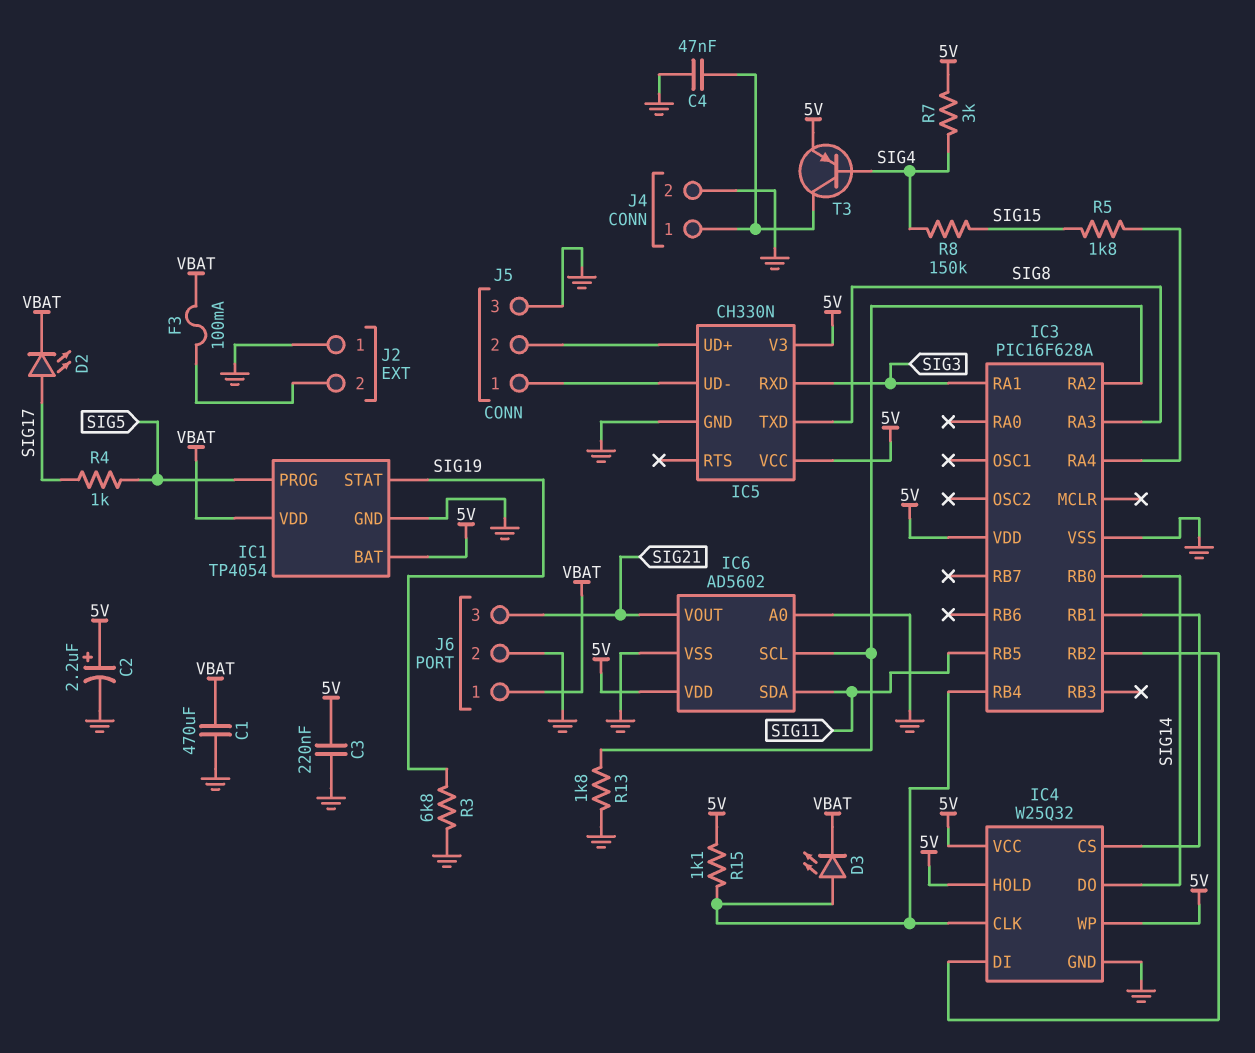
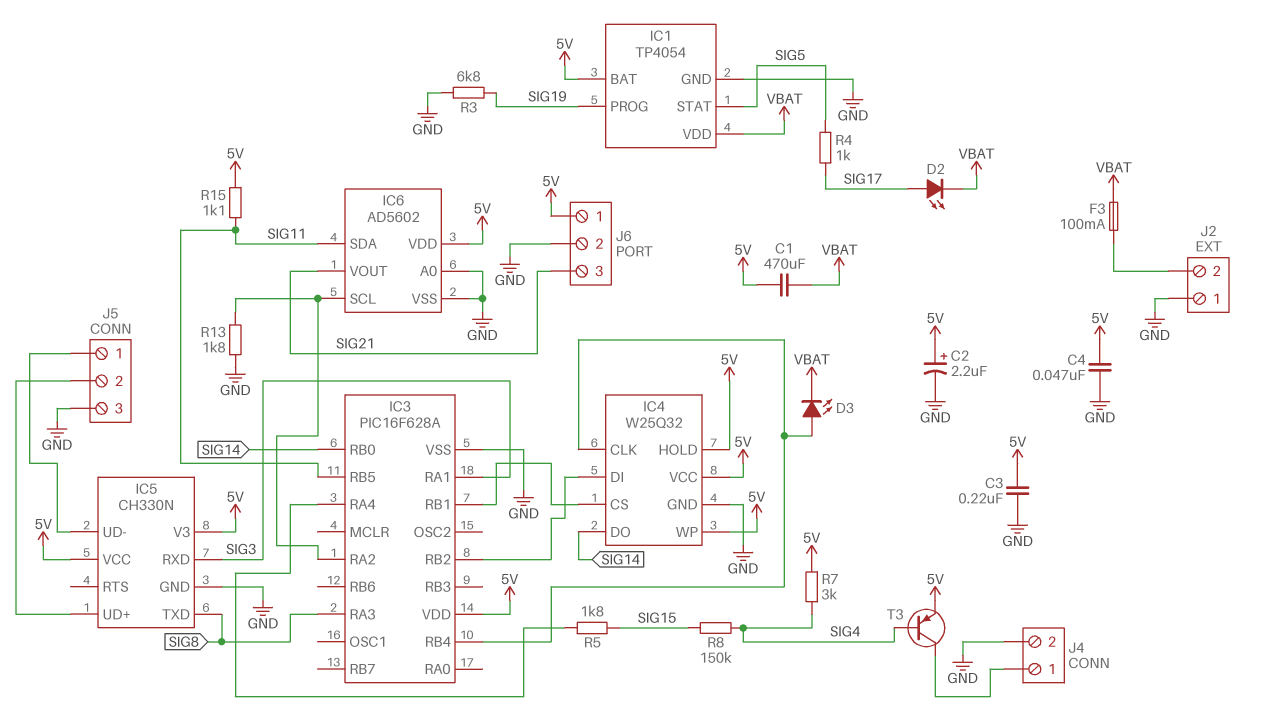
C1: 470uF (GND, VBAT) -> 470uF (5V, VBAT)
C4: 47nF (GND, J4/1) -> 47nF (5V, GND)
IC1 pin PROG: SIG5 -> SIG19
IC1 pin STAT: SIG19 -> SIG5
J6 pin 1: VBAT -> 5V
R15: 1.1k (5V, IC3/RB4) -> 1.1k (5V, SIG11)

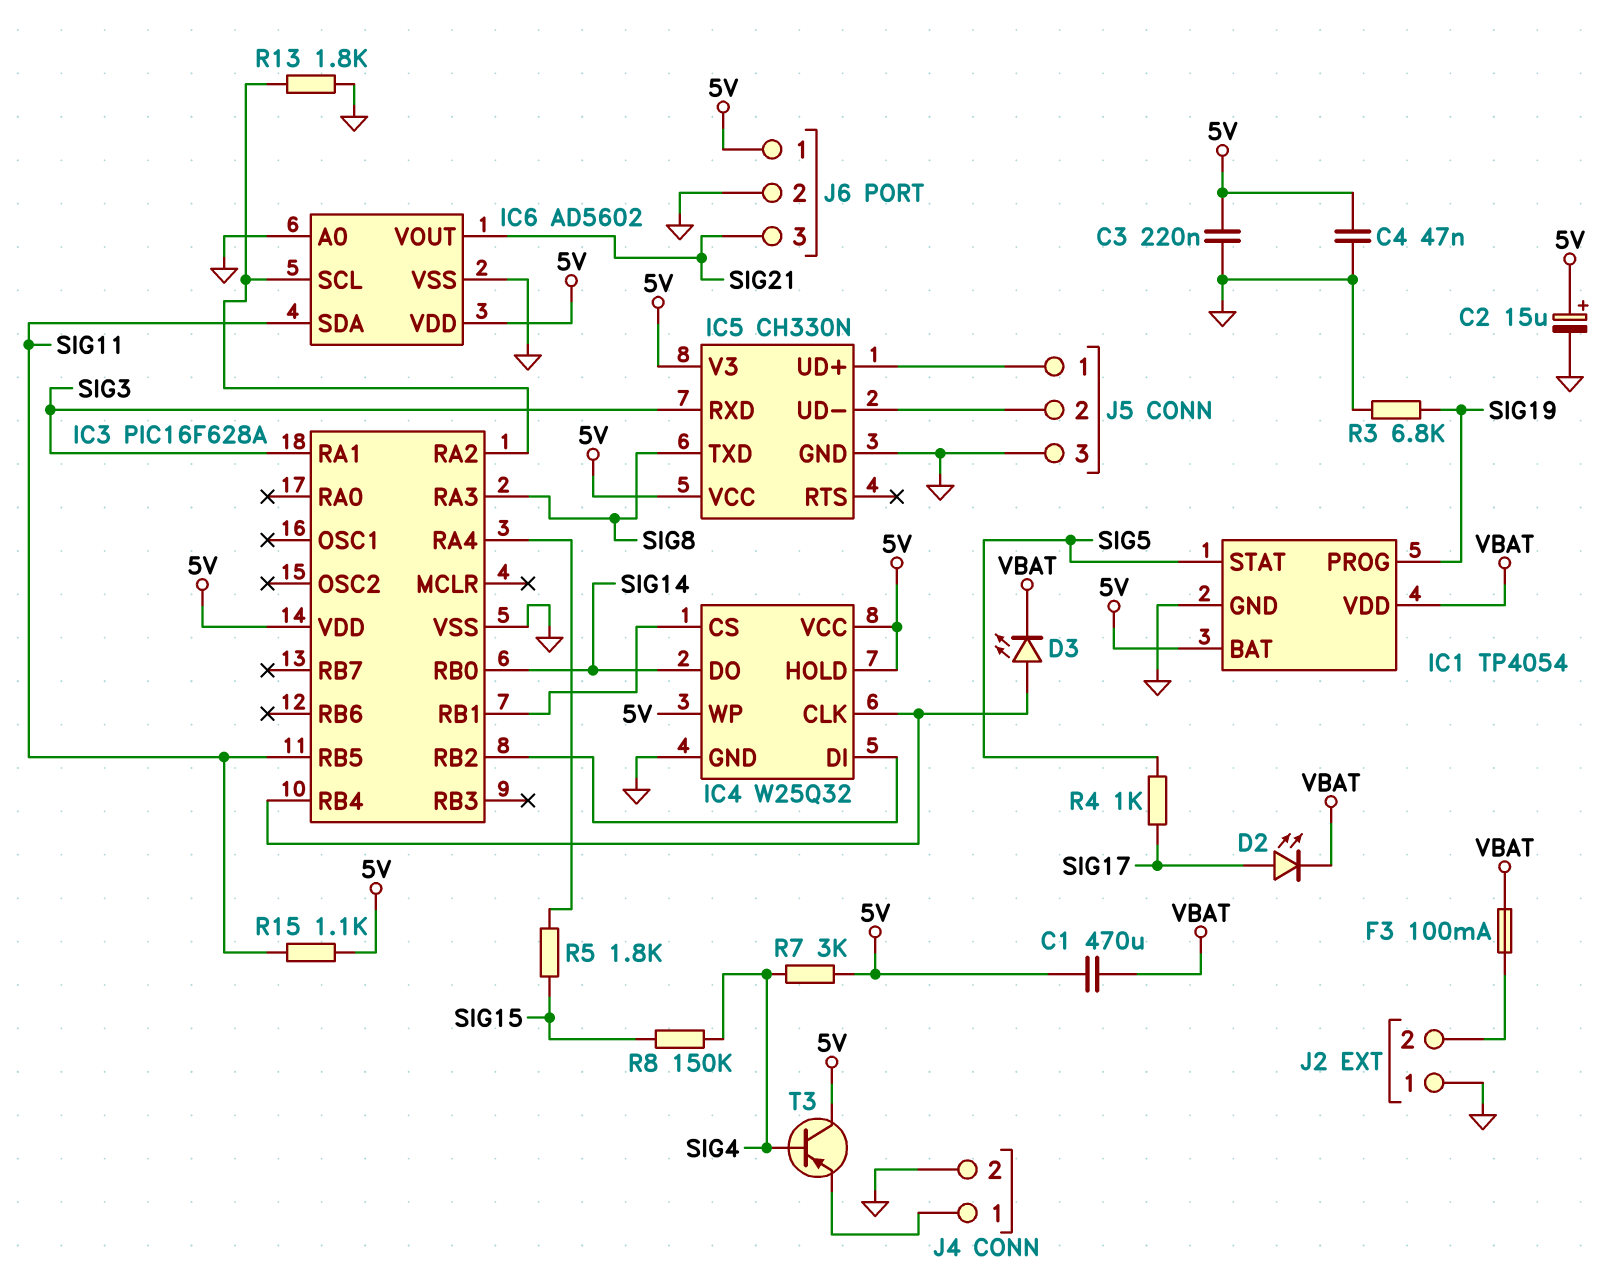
C2: 2.2uF (plus 5V, minus GND) -> 15uF (plus 5V, minus GND)
J5 pin 1: IC5/UD- -> IC5/UD+
J5 pin 2: IC5/UD+ -> IC5/UD-
T3: PNP (B SIG4, C J4/1, E 5V) -> PNP (B SIG4, C 5V, E J4/1)

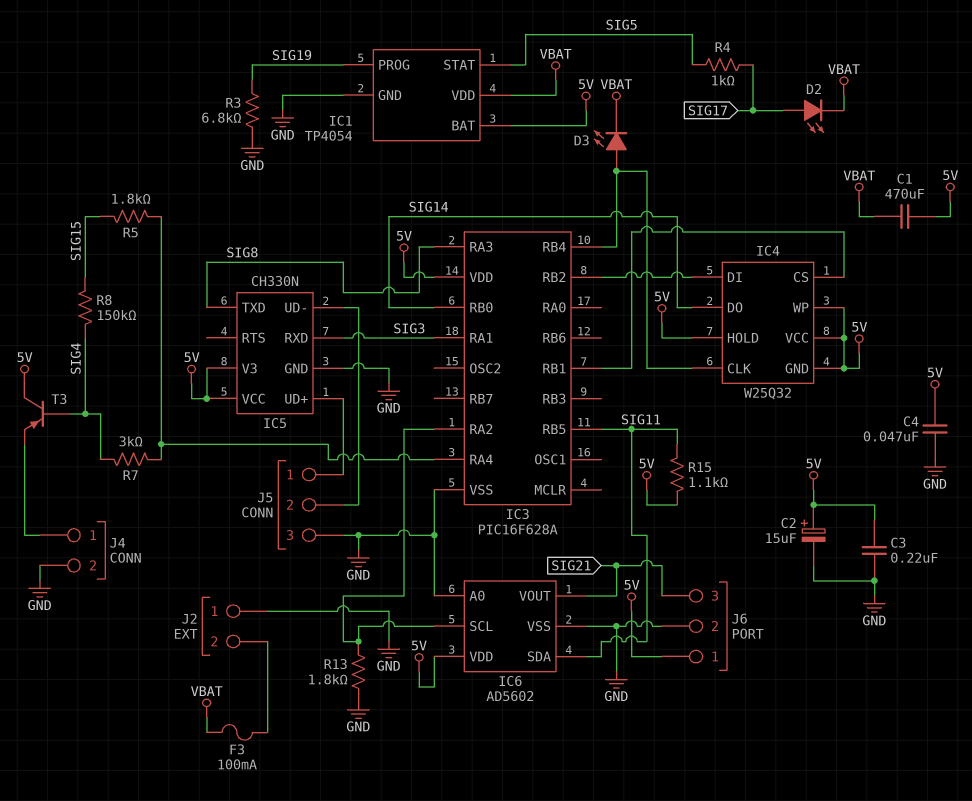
IC4 pin GND: GND -> 5V
R7: 3k (5V, SIG4) -> 3k (IC3/RA4, SIG4)

